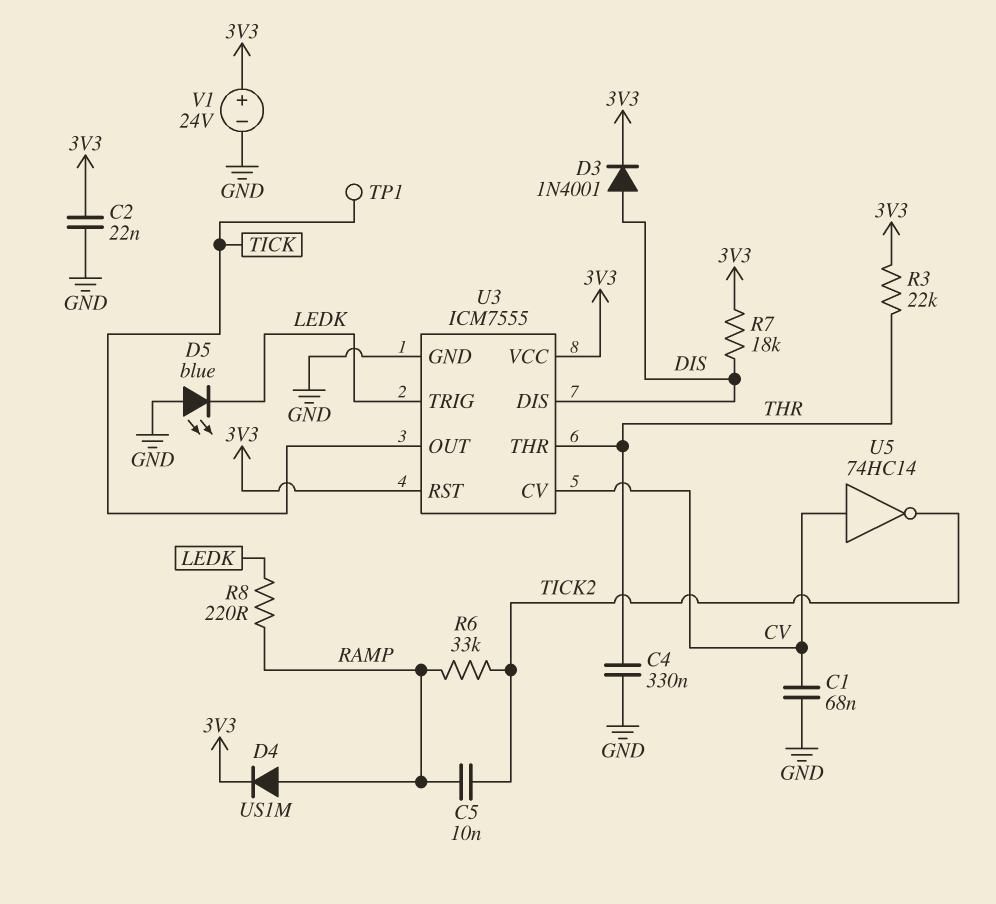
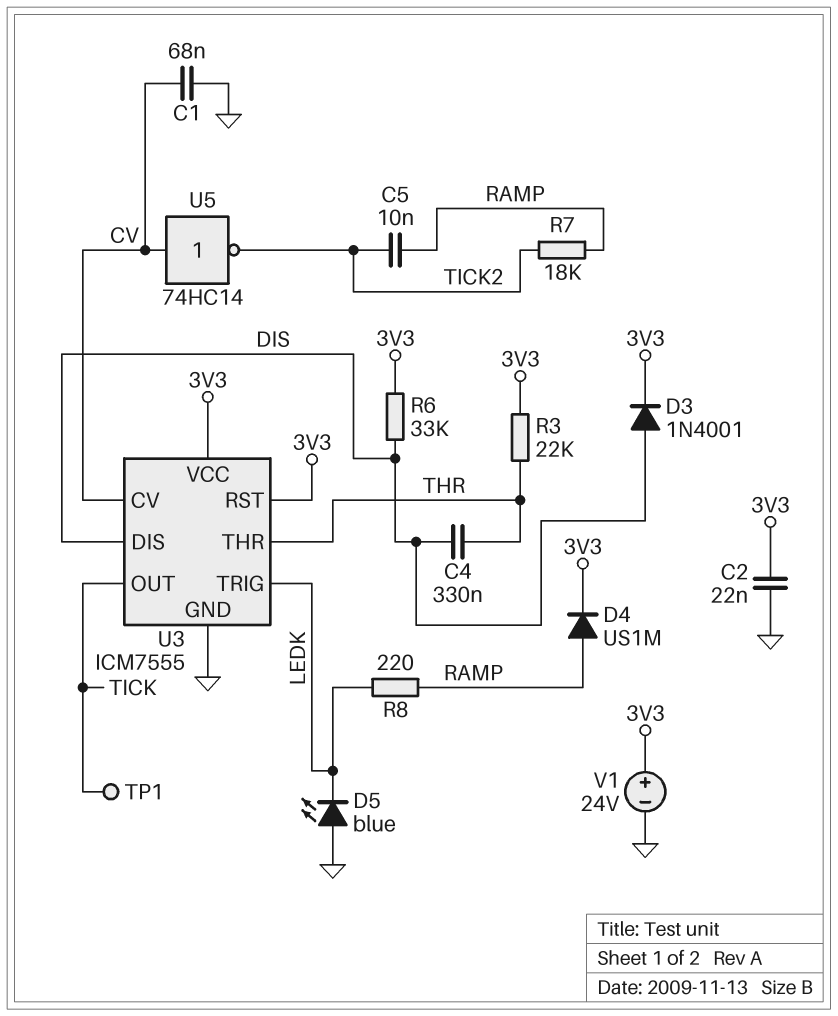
C4: 330nF (GND, THR) -> 330nF (DIS, THR)
R6: 33k (RAMP, TICK2) -> 33k (3V3, DIS)
R7: 18k (3V3, DIS) -> 18k (RAMP, TICK2)

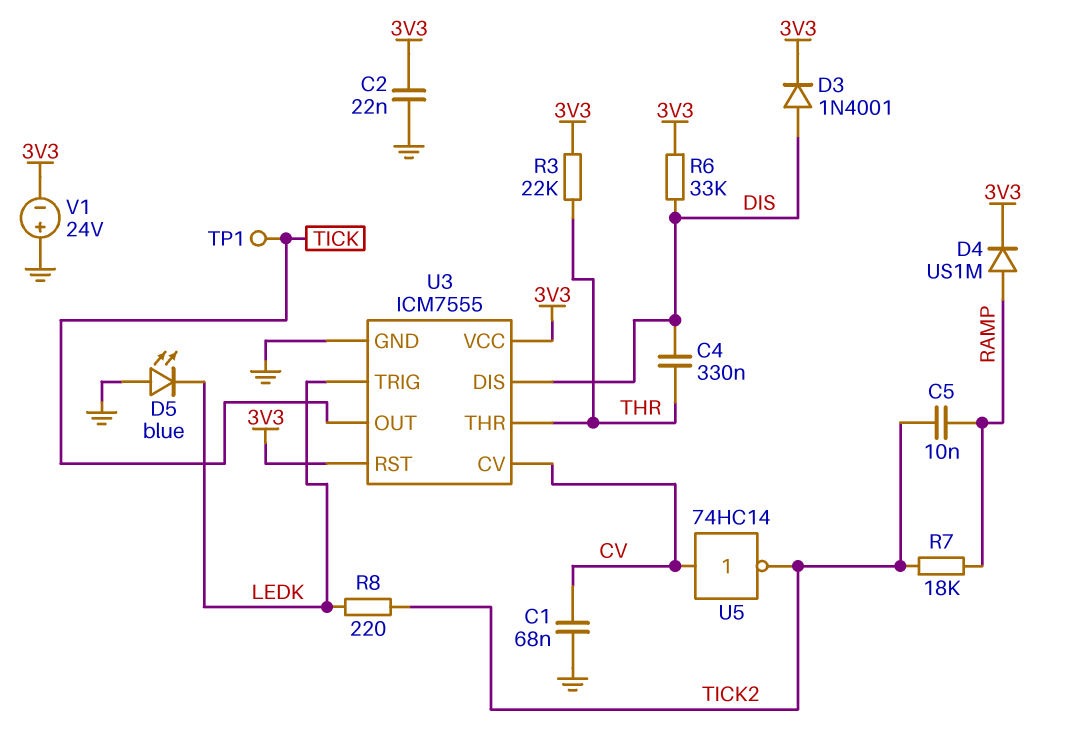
R8: 220 (LEDK, RAMP) -> 220 (LEDK, TICK2)
V1: 24V (plus 3V3, minus GND) -> 24V (plus GND, minus 3V3)

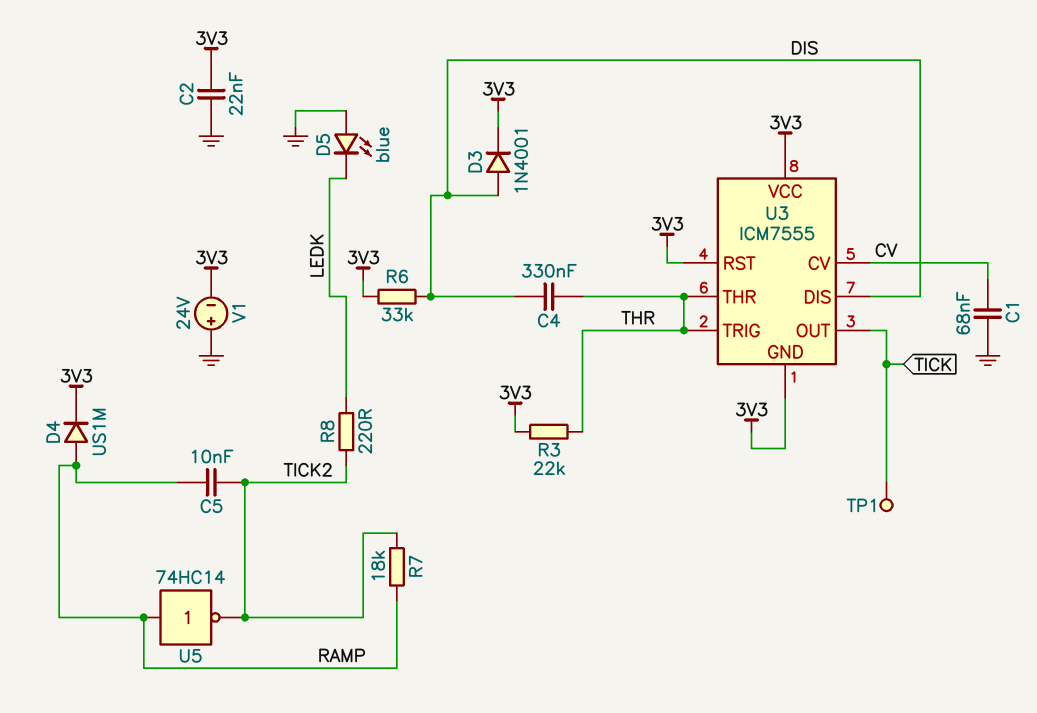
U3 pin GND: GND -> 3V3
U3 pin TRIG: LEDK -> THR
U5: NOT 74HC14 (in CV, out TICK2) -> NOT 74HC14 (in RAMP, out TICK2)

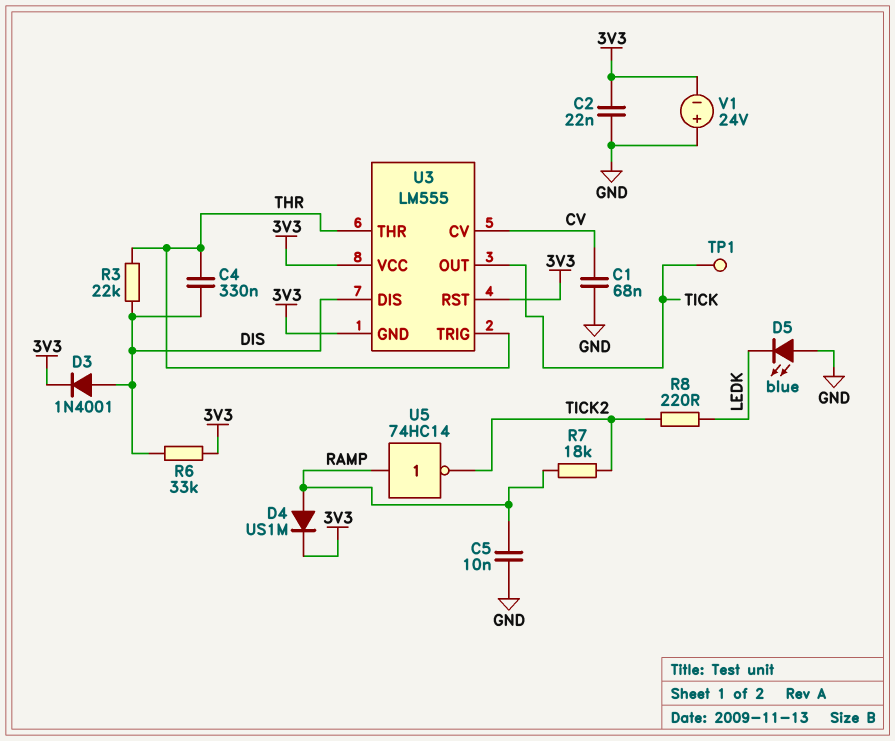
C5: 10nF (RAMP, TICK2) -> 10nF (GND, RAMP)
R3: 22k (3V3, THR) -> 22k (DIS, THR)
U3: ICM7555 -> LM555

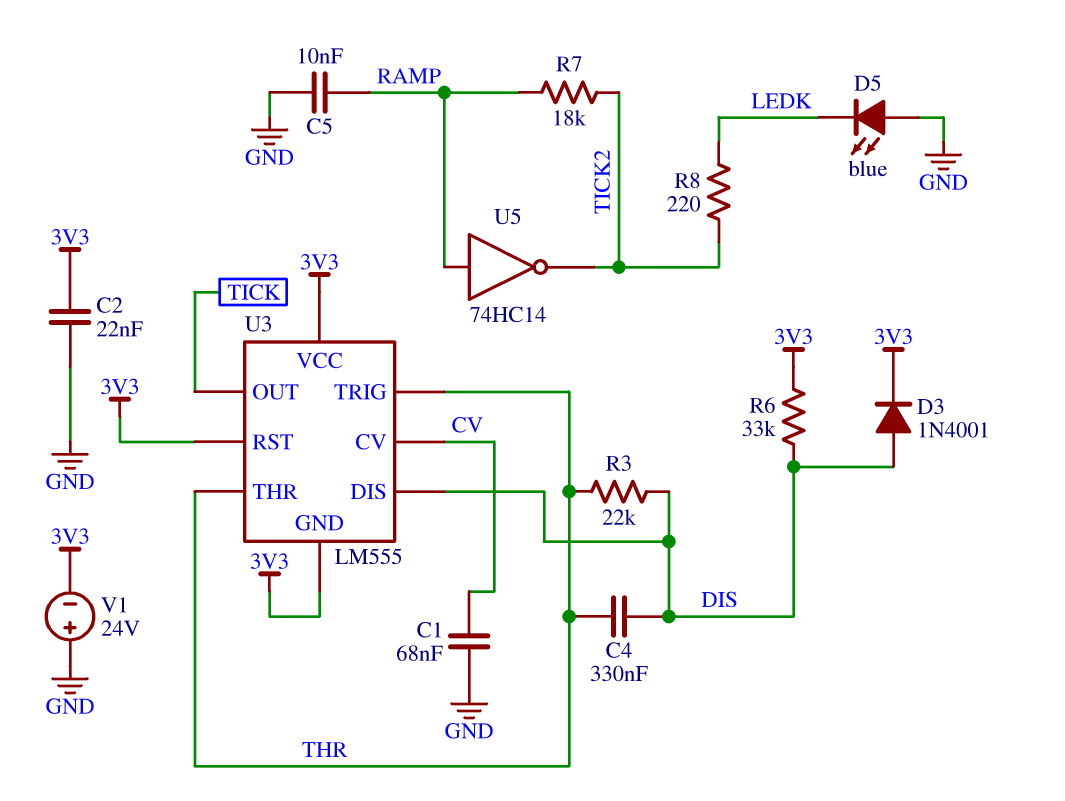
D4: diode US1M (A RAMP, K 3V3) -> none
TP1: test point (TICK) -> none

